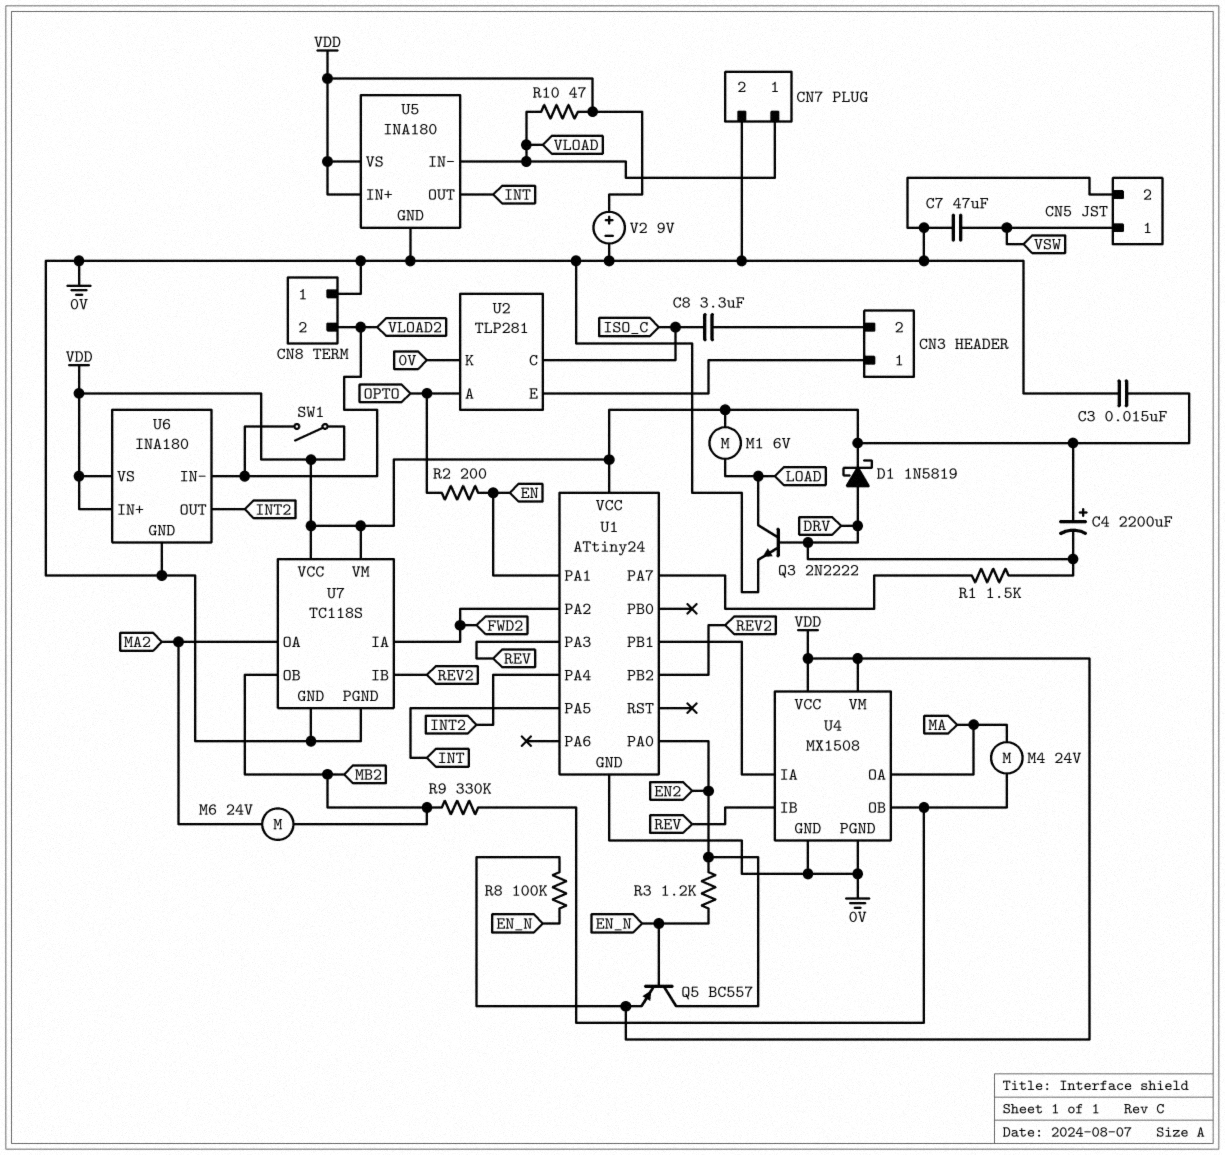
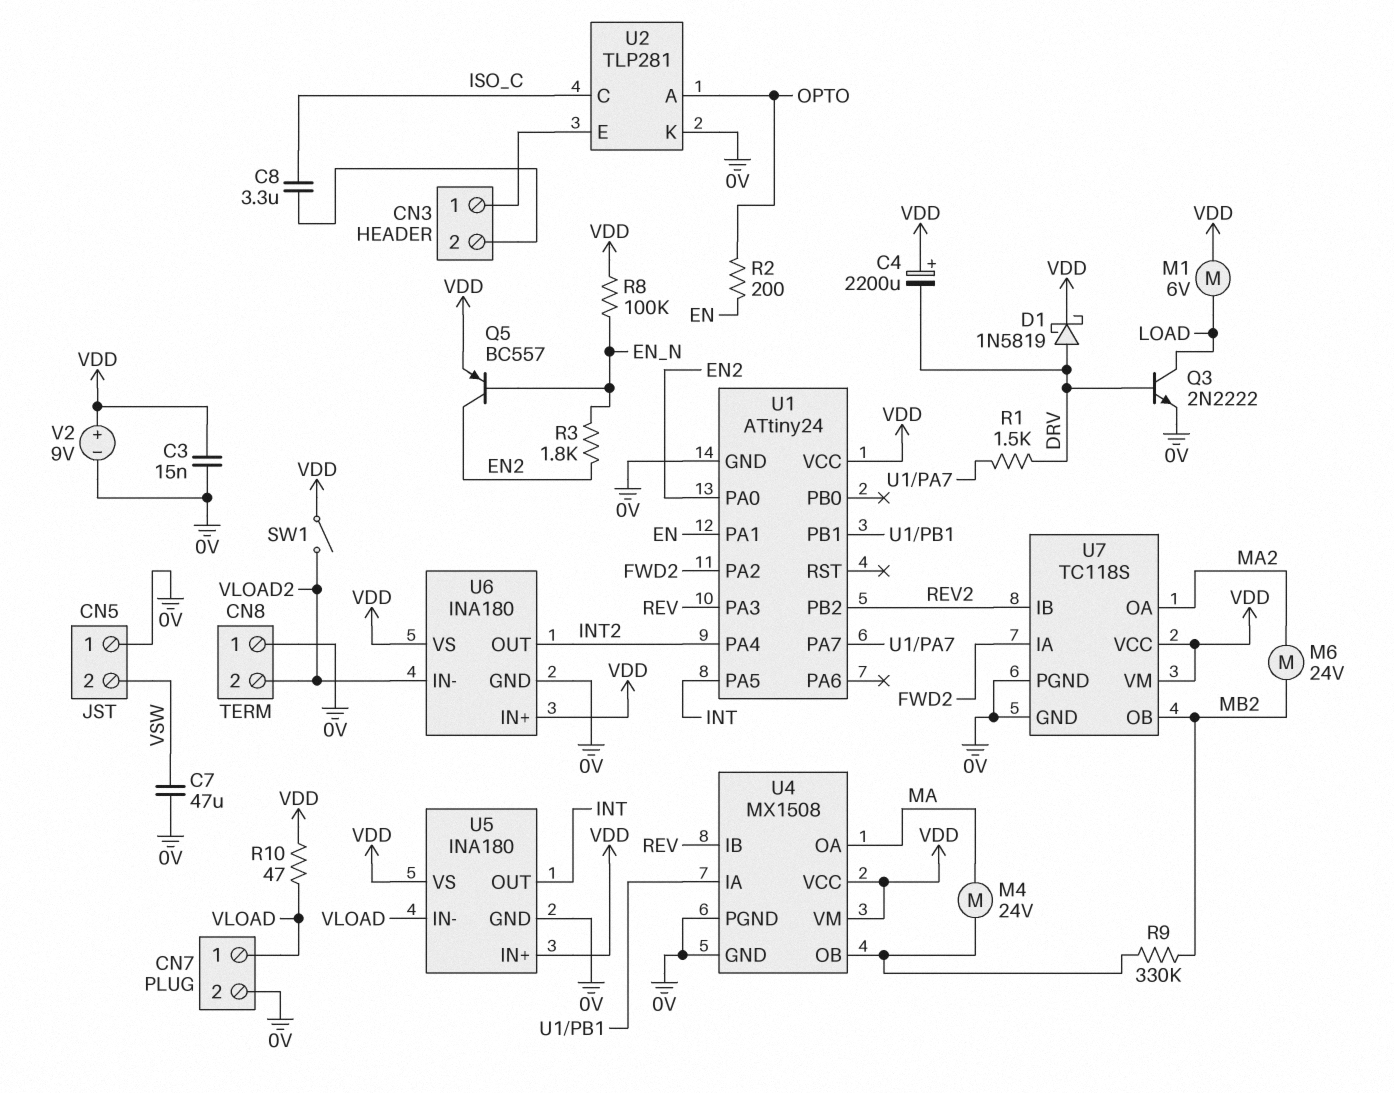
CN5 pin 1: VSW -> 0V
CN5 pin 2: 0V -> VSW
R3: 1.2k (EN2, EN_N) -> 1.8k (EN2, EN_N)

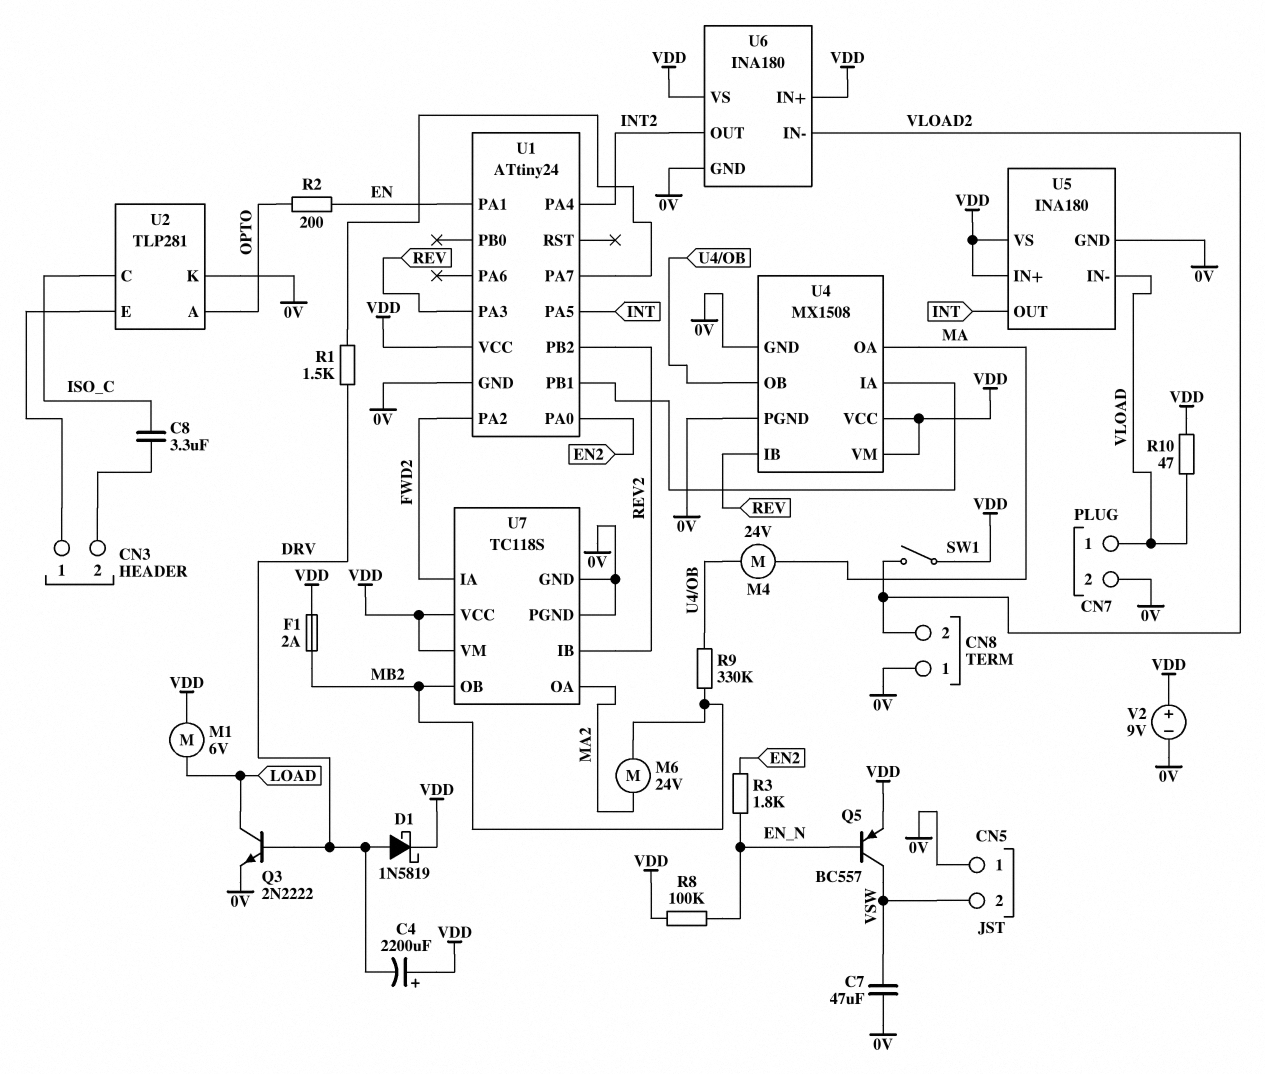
C3: 15nF (0V, VDD) -> none
F1: none -> 2A (MB2, VDD)
Q5: PNP BC557 (B EN_N, C EN2, E VDD) -> PNP BC557 (B EN_N, C VSW, E VDD)

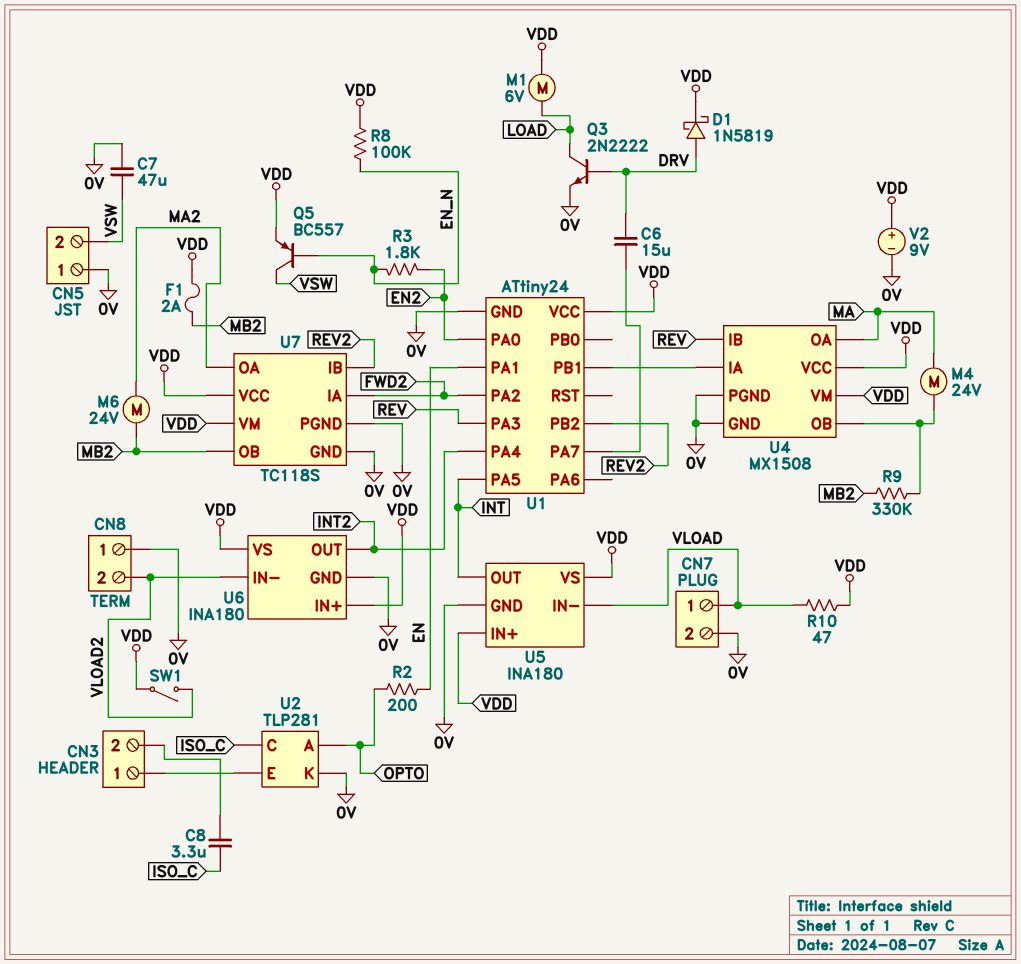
C4: 2200uF (plus VDD, minus DRV) -> none
C6: none -> 15uF (DRV, U1/PA7)
R1: 1.5k (DRV, U1/PA7) -> none

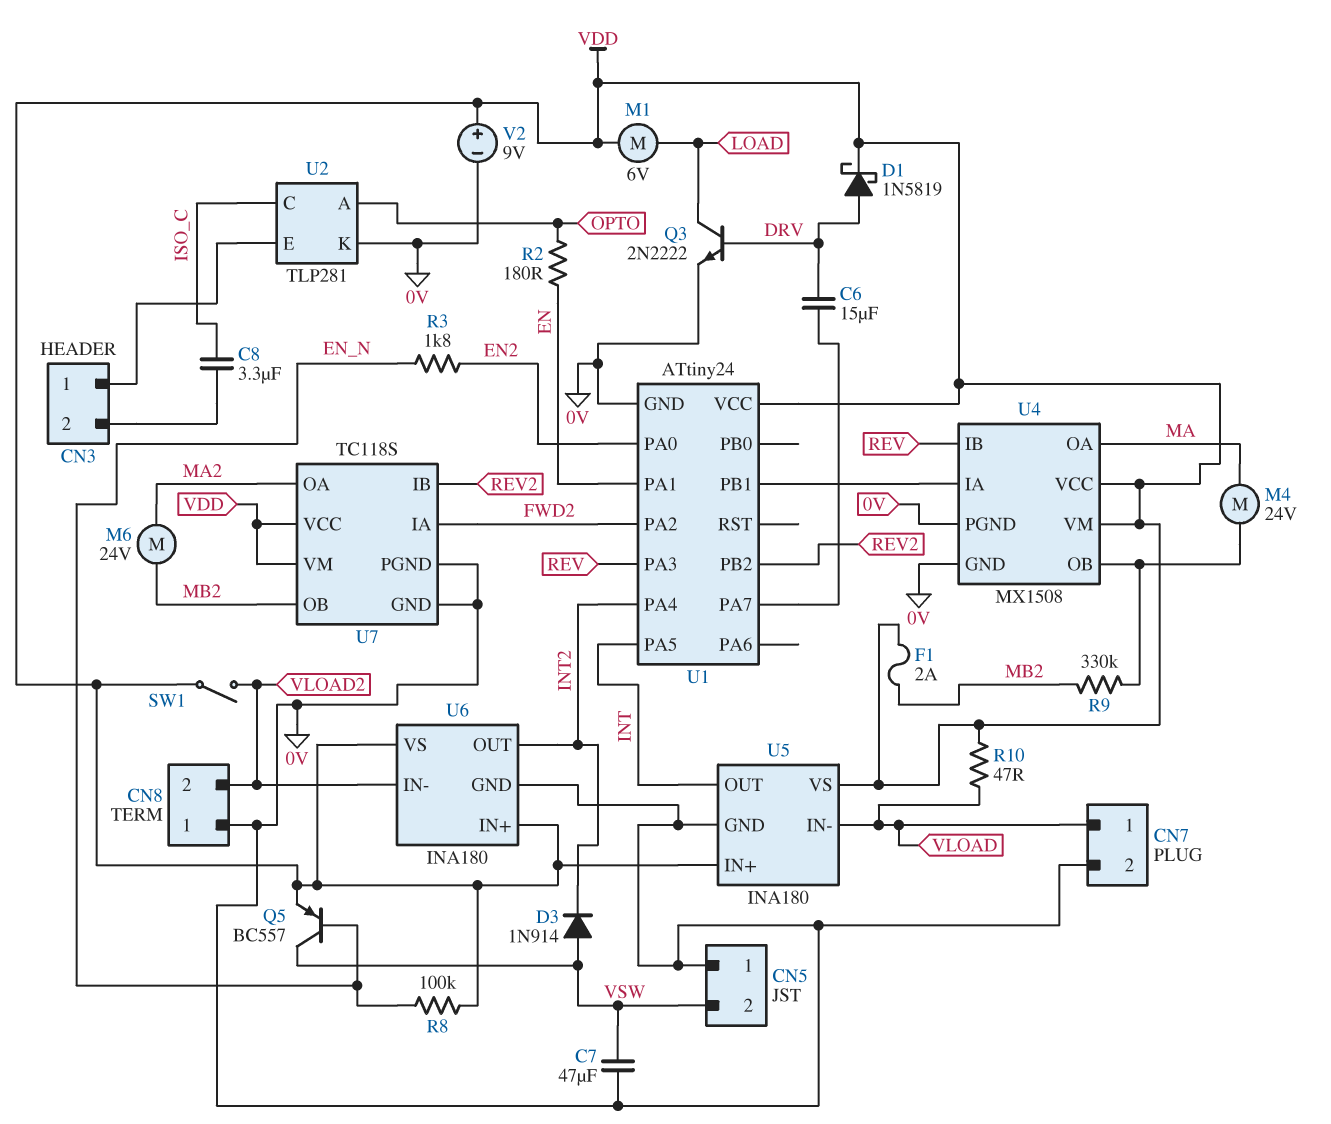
D3: none -> diode 1N914 (A VSW, K INT2)
R2: 200 (EN, OPTO) -> 180 (EN, OPTO)

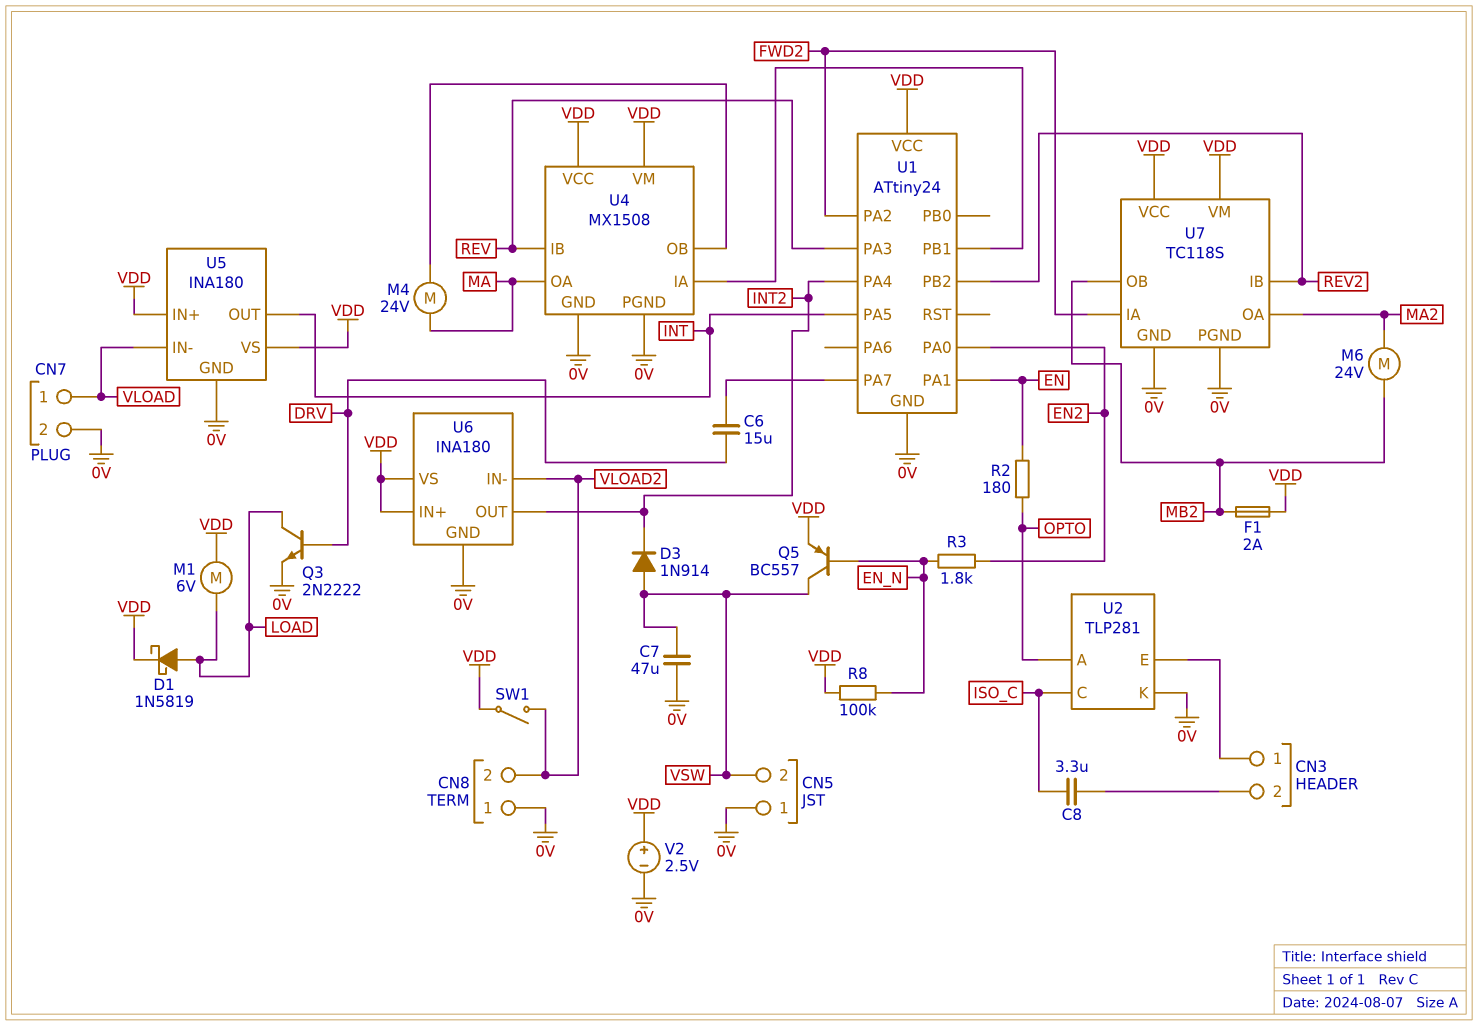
D1: schottky 1N5819 (A DRV, K VDD) -> schottky 1N5819 (A LOAD, K VDD)
R9: 330k (MB2, U4/OB) -> none
R10: 47 (VDD, VLOAD) -> none
V2: 9V (plus VDD, minus 0V) -> 2.5V (plus VDD, minus 0V)

